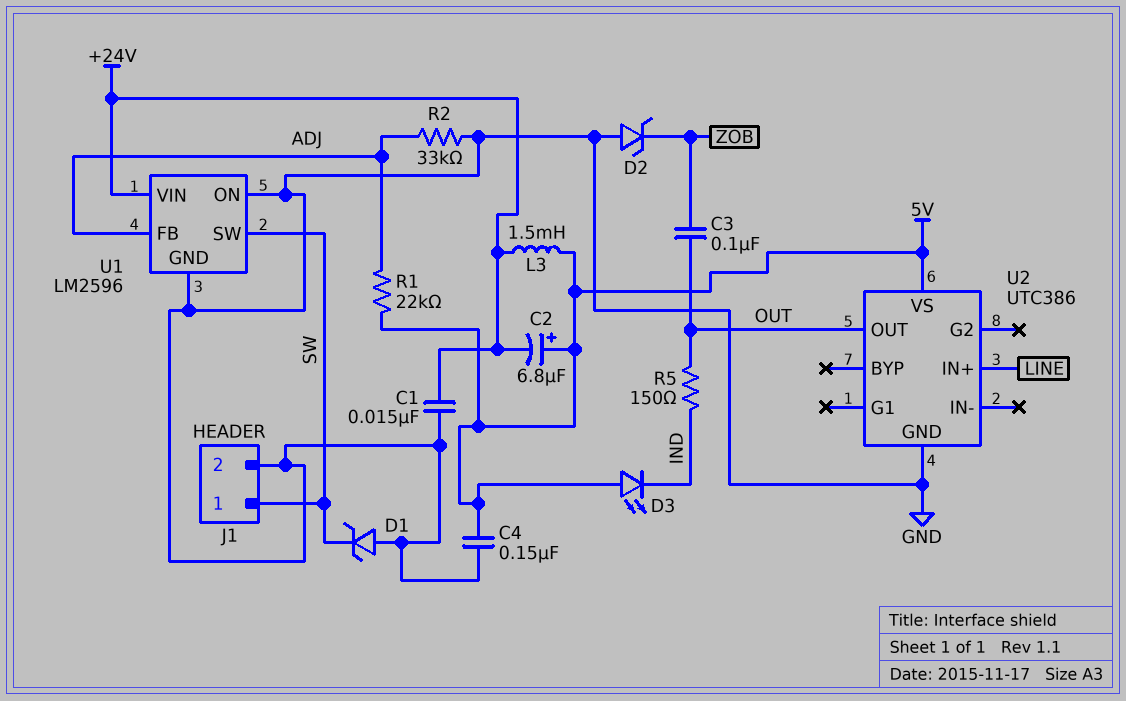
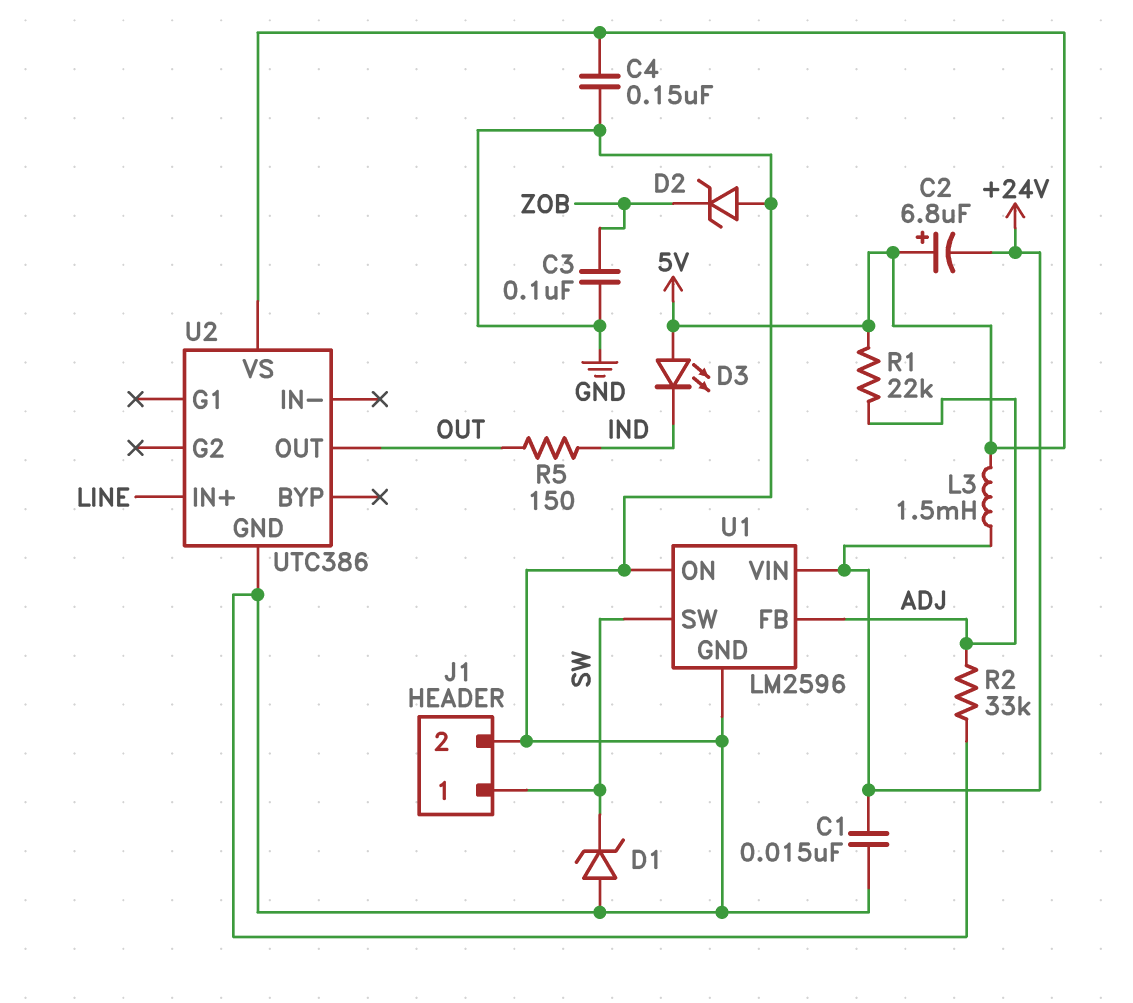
C3: 100nF (OUT, ZOB) -> 100nF (GND, ZOB)

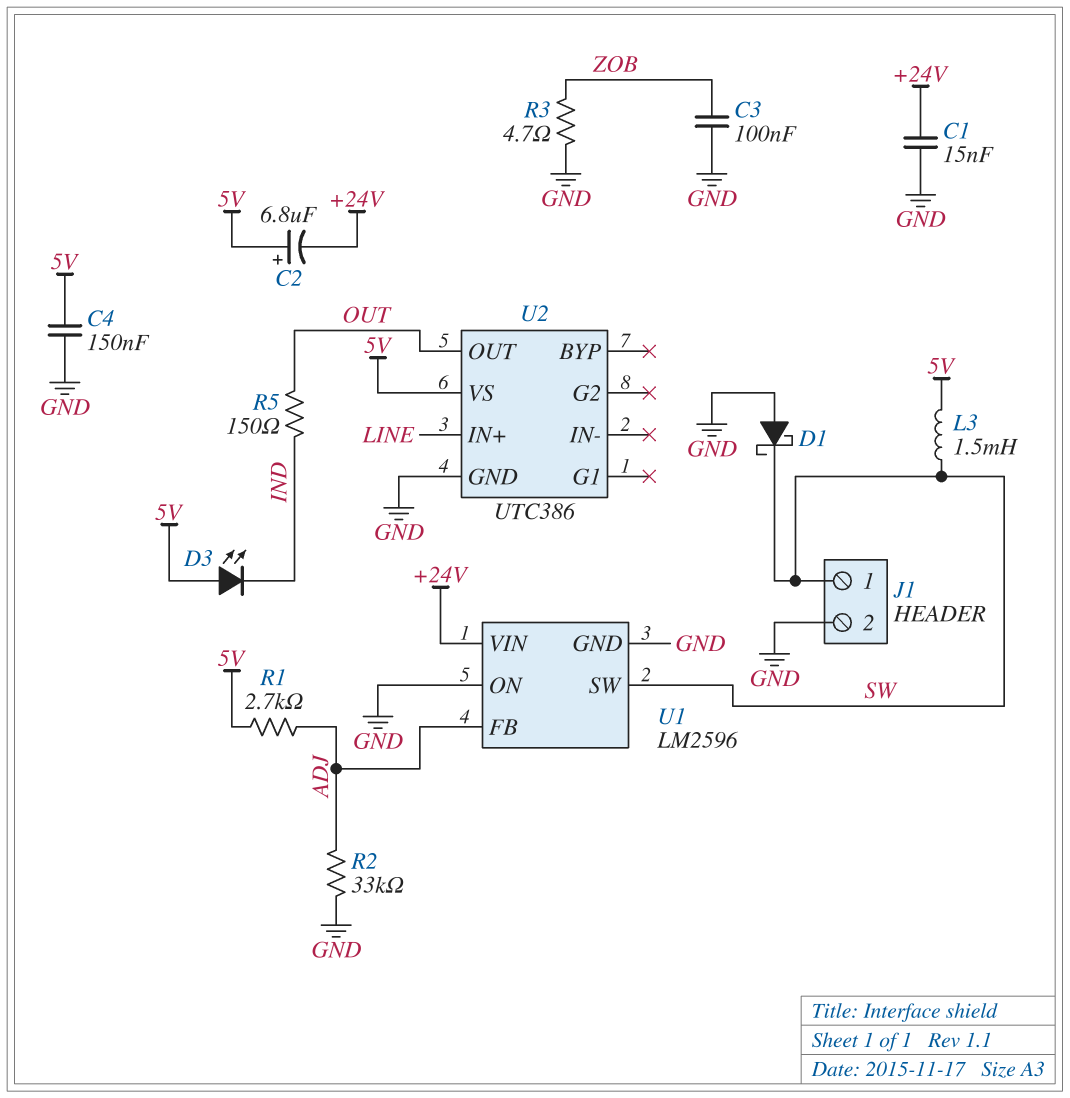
D1: zener (A GND, K SW) -> schottky (A GND, K SW)
D2: zener (A GND, K ZOB) -> none
L3: 1.5mH (+24V, 5V) -> 1.5mH (5V, SW)
R1: 22k (5V, ADJ) -> 2.7k (5V, ADJ)
R3: none -> 4.7 (GND, ZOB)

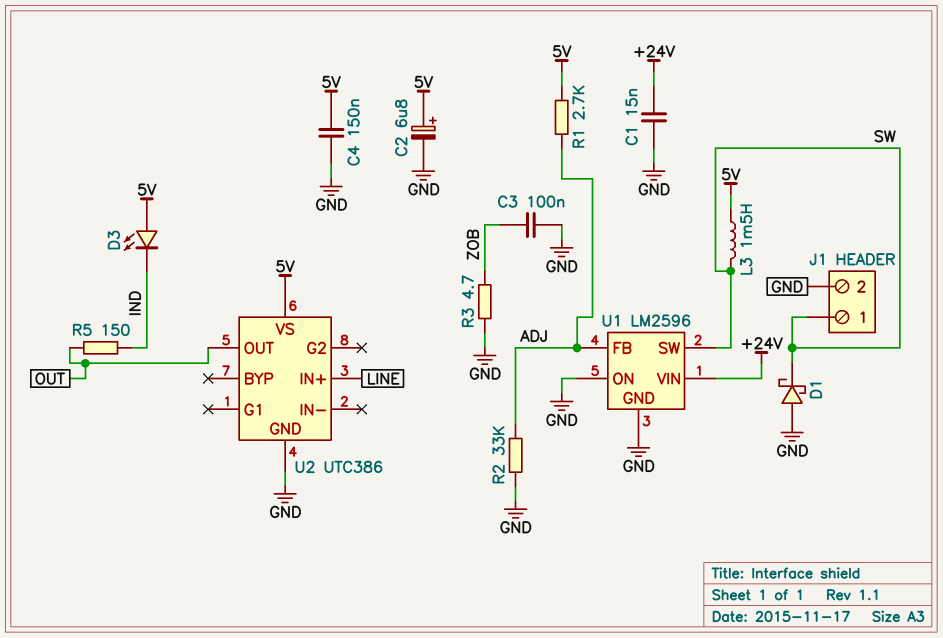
C2: 6.8uF (plus 5V, minus +24V) -> 6.8uF (plus 5V, minus GND)

